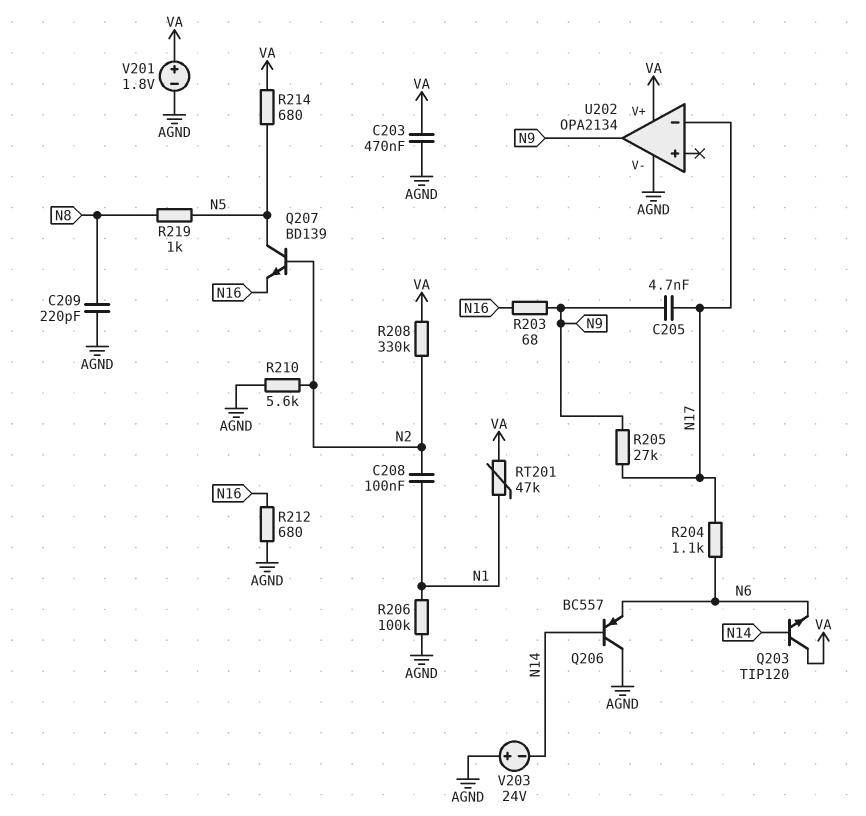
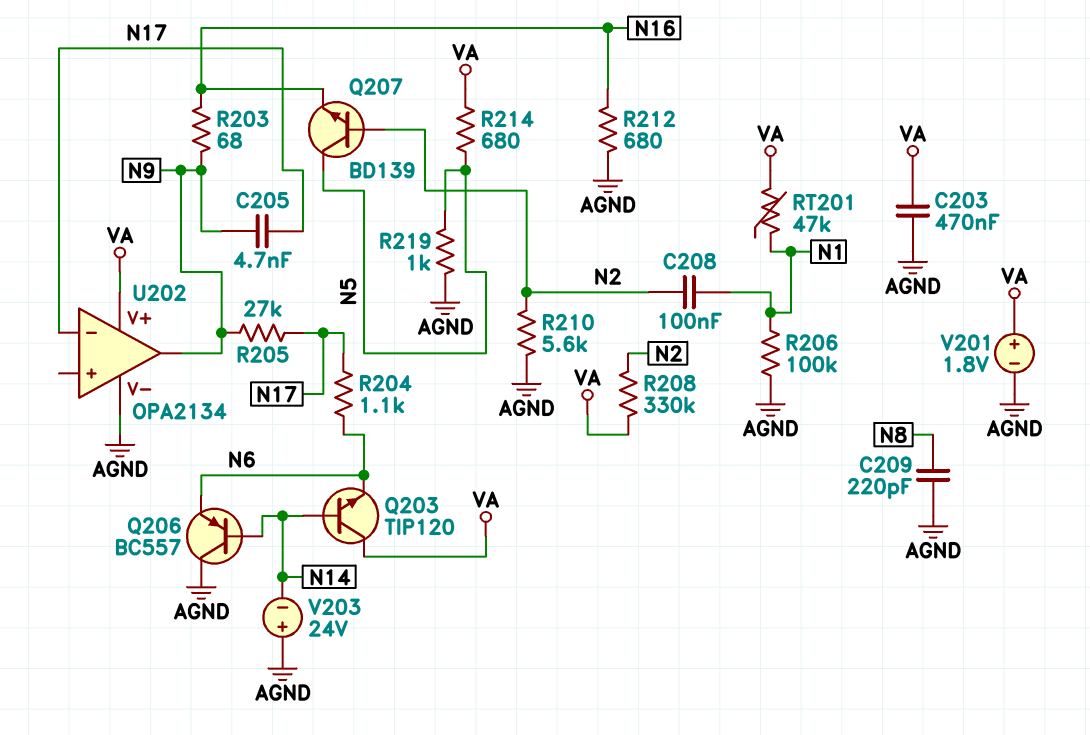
R219: 1k (N5, N8) -> 1k (AGND, N5)

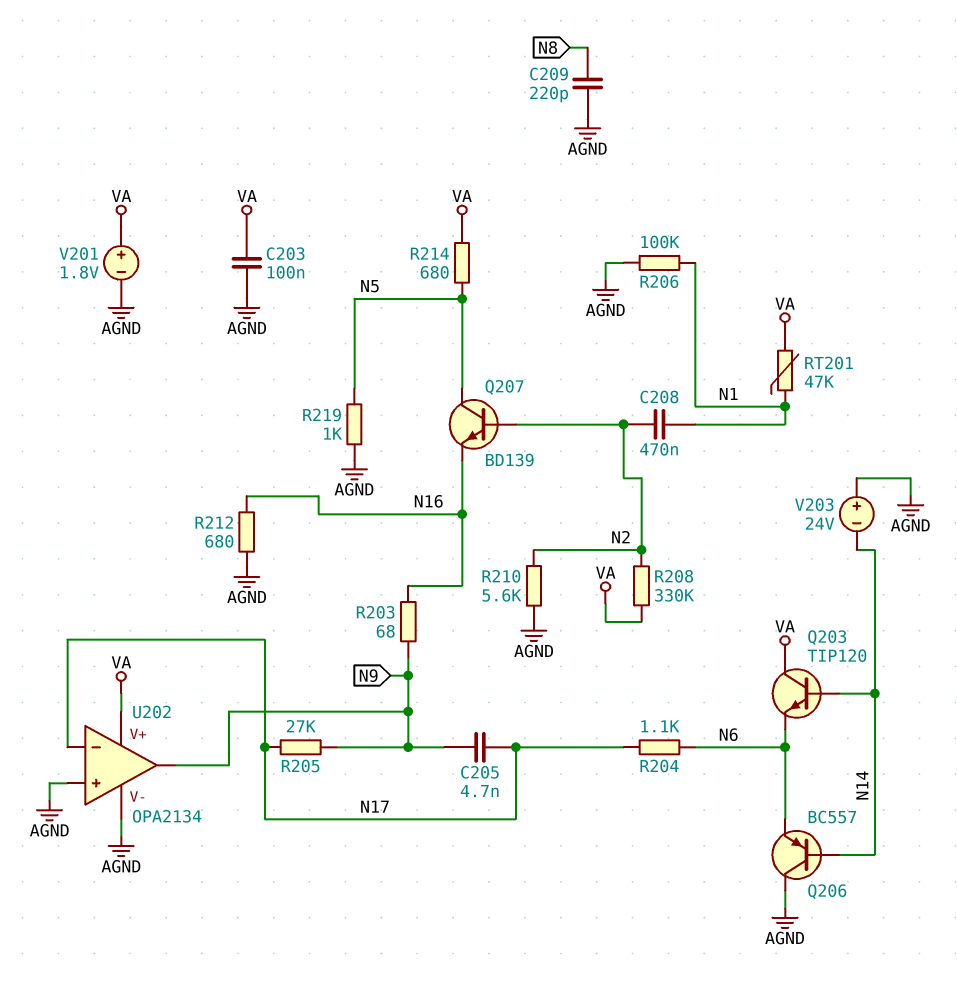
C203: 470nF (AGND, VA) -> 100nF (AGND, VA)
C208: 100nF (N1, N2) -> 470nF (N1, N2)
U202 pin in+: none -> AGND

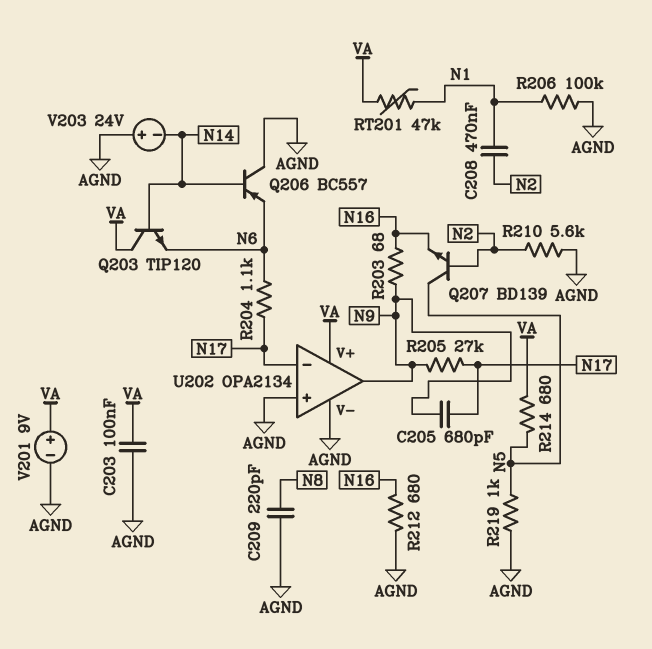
C205: 4.7nF (N9, N17) -> 680pF (N9, N17)
R208: 330k (N2, VA) -> none
V201: 1.8V (plus VA, minus AGND) -> 9V (plus VA, minus AGND)

